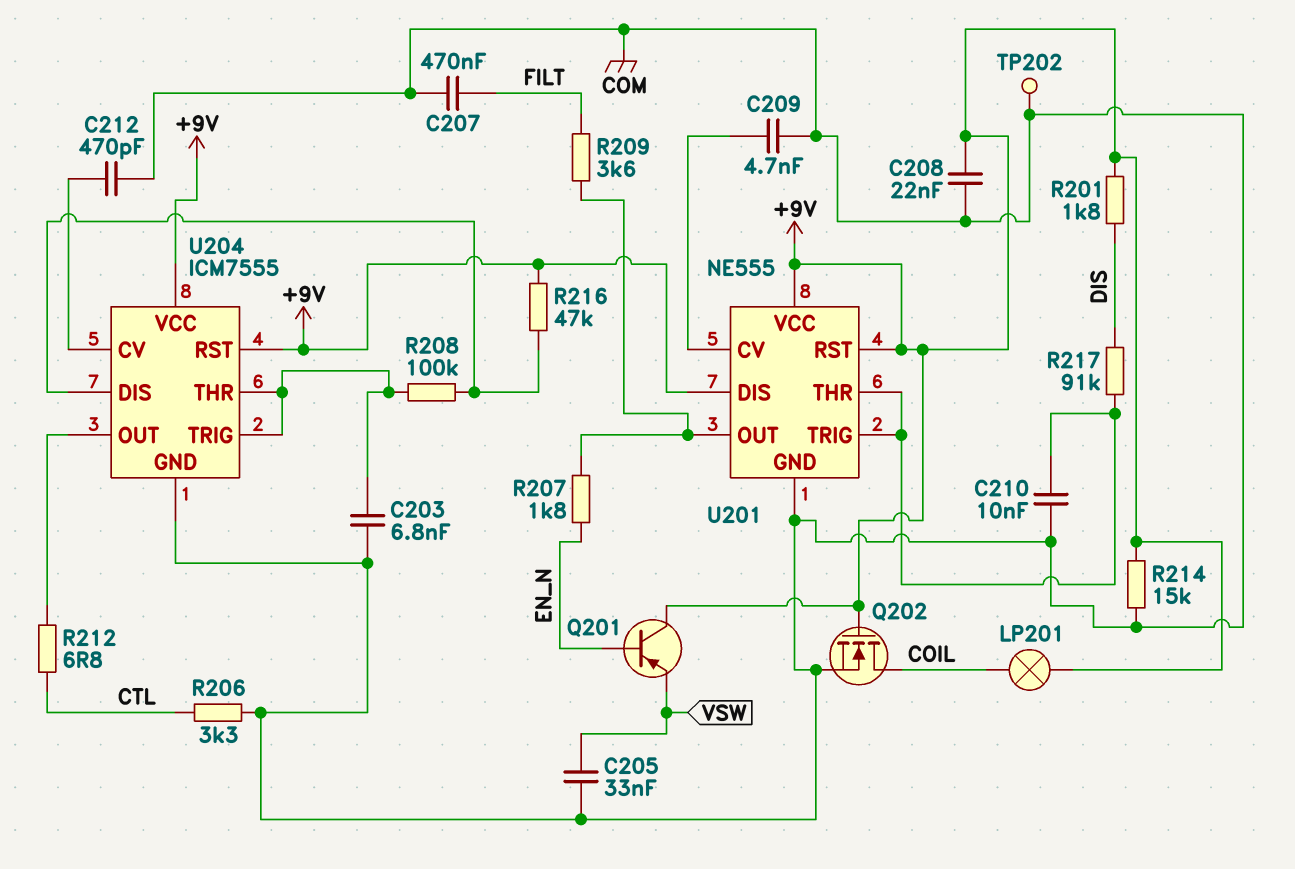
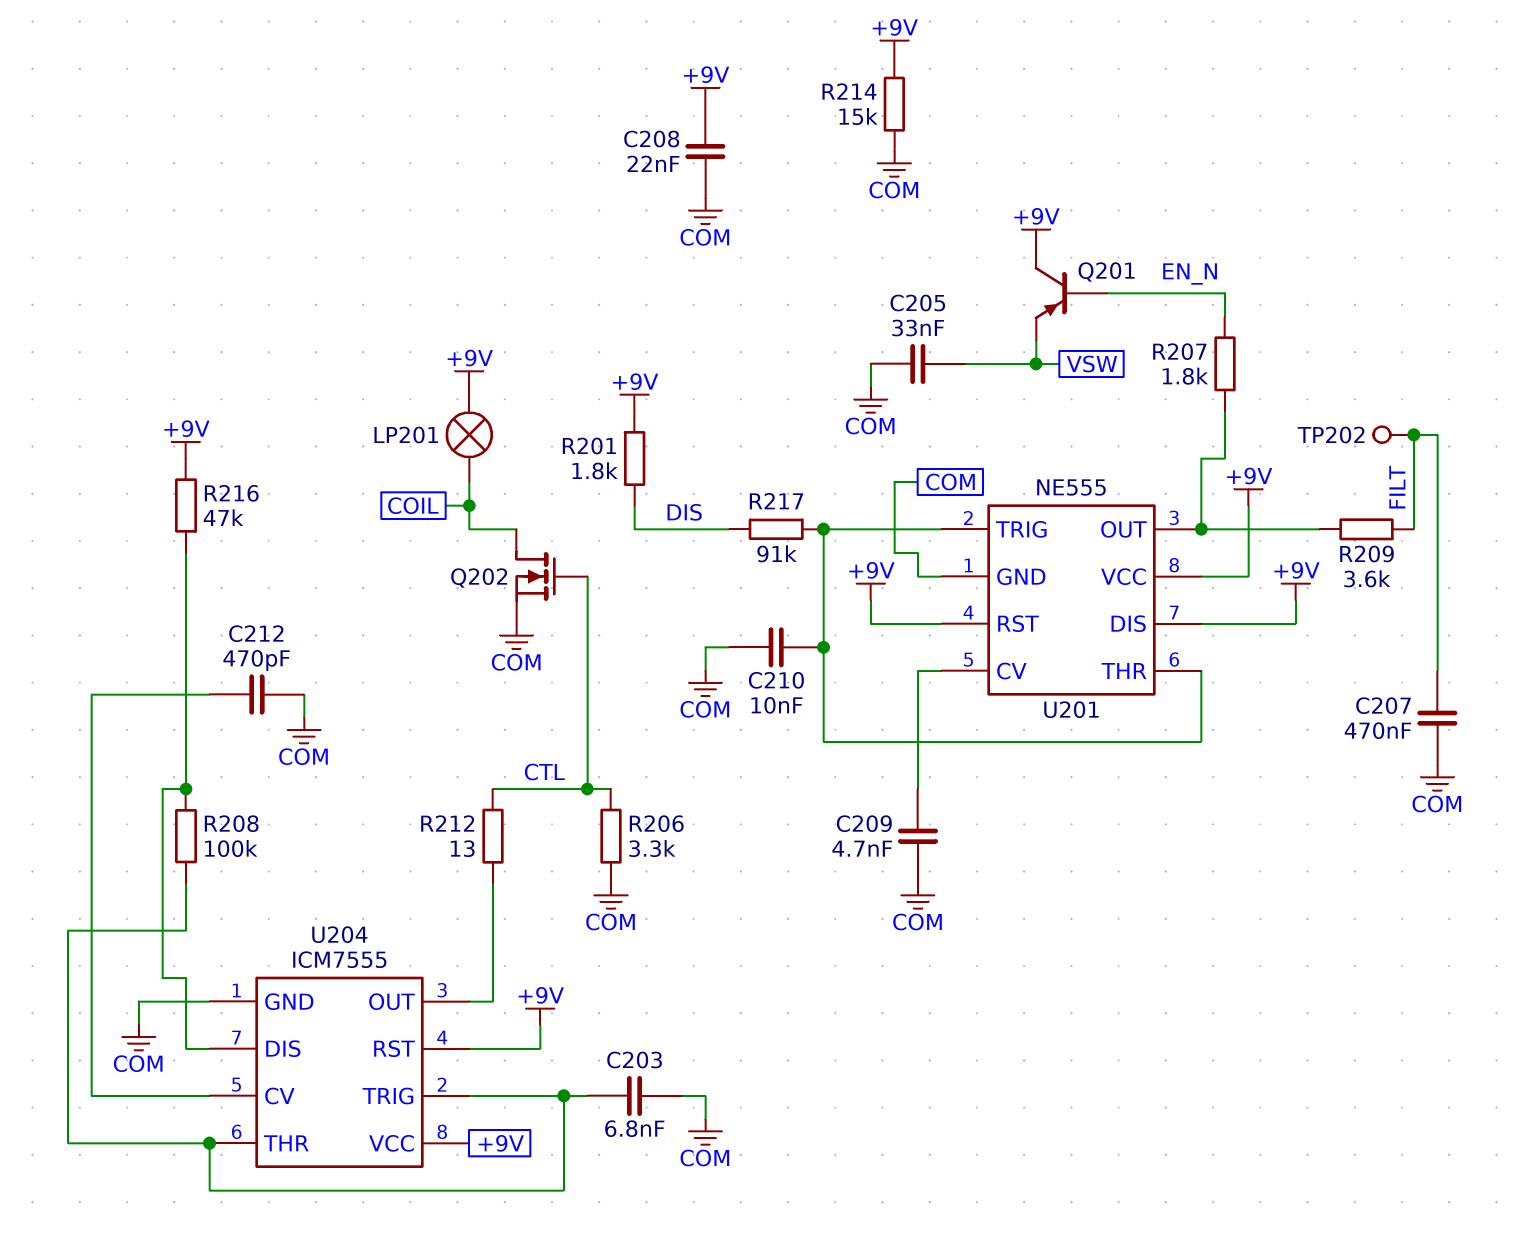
Q202: NMOS (G +9V, D COIL, S COM) -> NMOS (G CTL, D COIL, S COM)
R212: 6.8 (CTL, U204/OUT) -> 13 (CTL, U204/OUT)
TP202: test point (COM) -> test point (FILT)

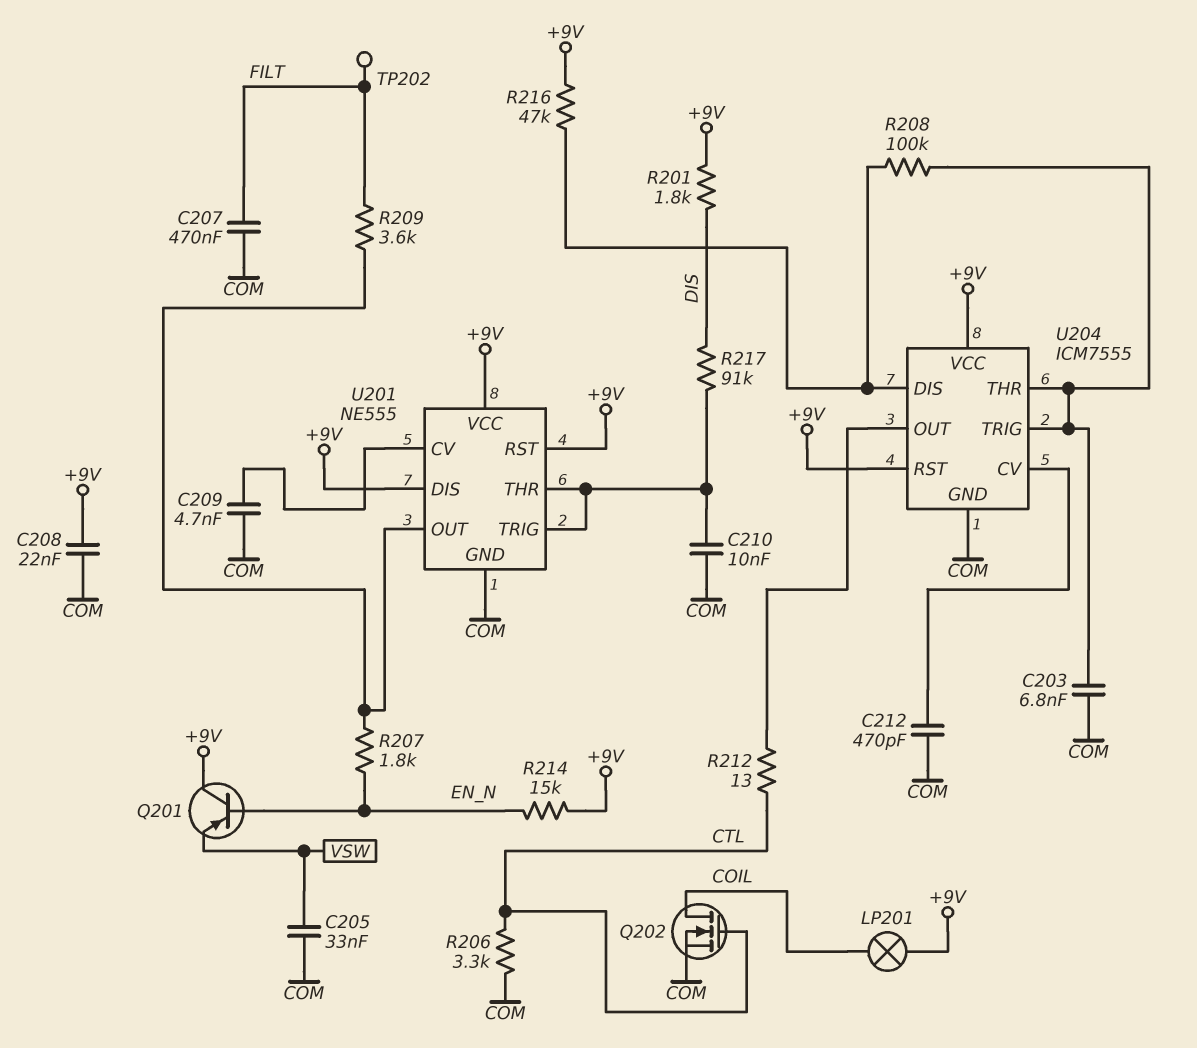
R214: 15k (+9V, COM) -> 15k (+9V, EN_N)

